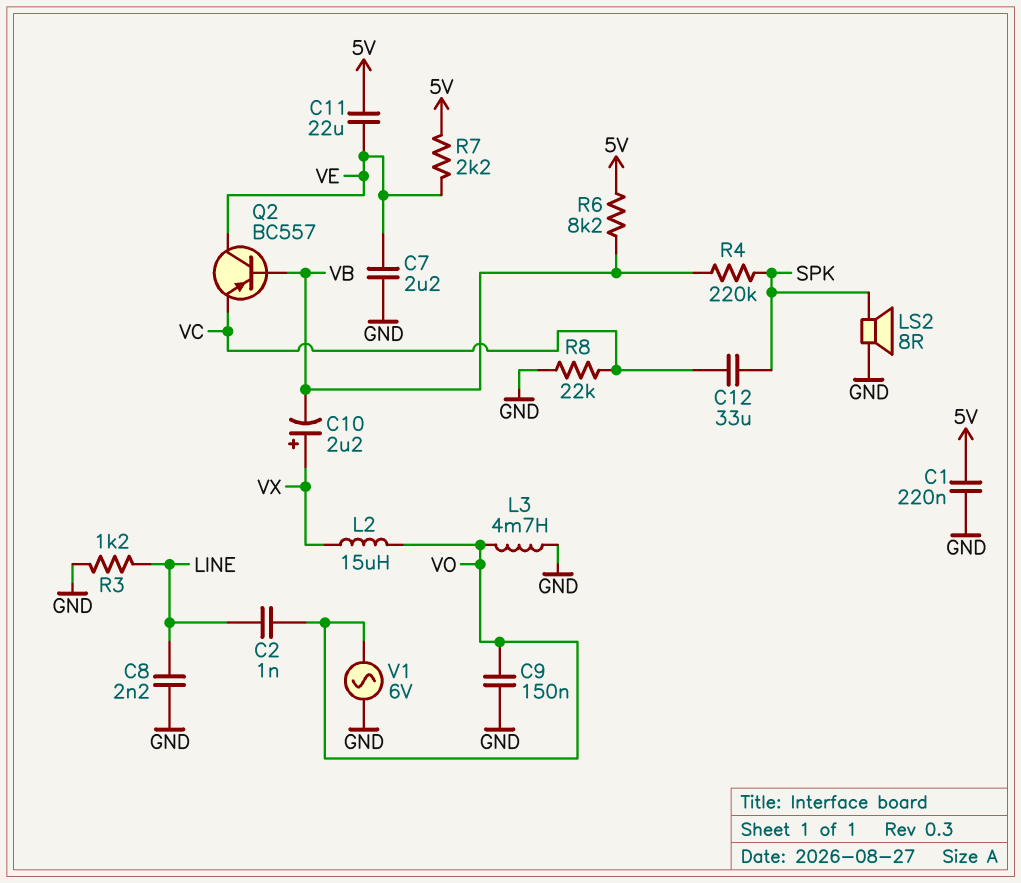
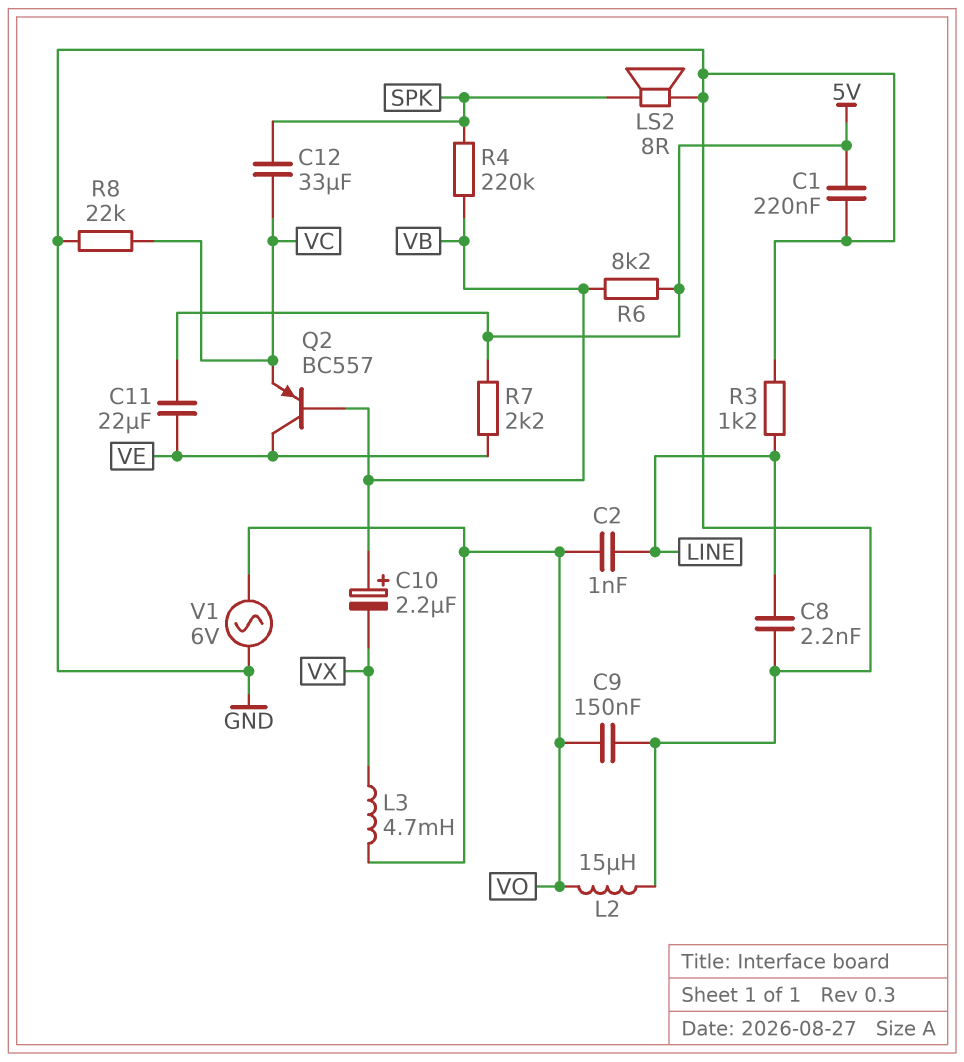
C7: 2.2uF (GND, VE) -> none
C10: 2.2uF (plus VX, minus VB) -> 2.2uF (plus VB, minus VX)
L2: 15uH (VO, VX) -> 15uH (GND, VO)
L3: 4.7mH (GND, VO) -> 4.7mH (VO, VX)

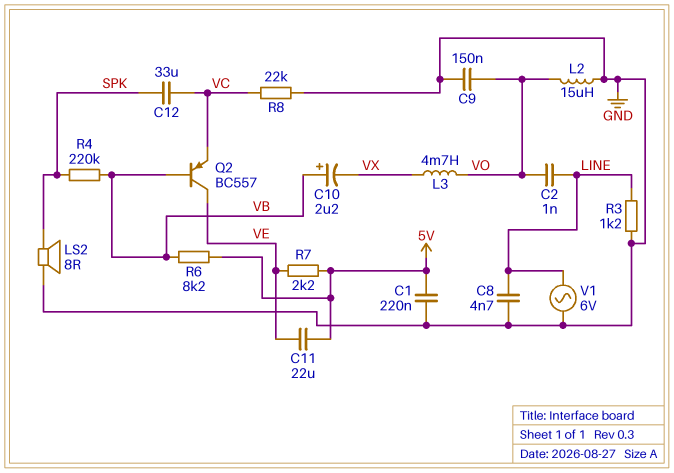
C8: 2.2nF (GND, LINE) -> 4.7nF (GND, LINE)
V1: AC 6V (GND, VO) -> AC 6V (GND, LINE)

